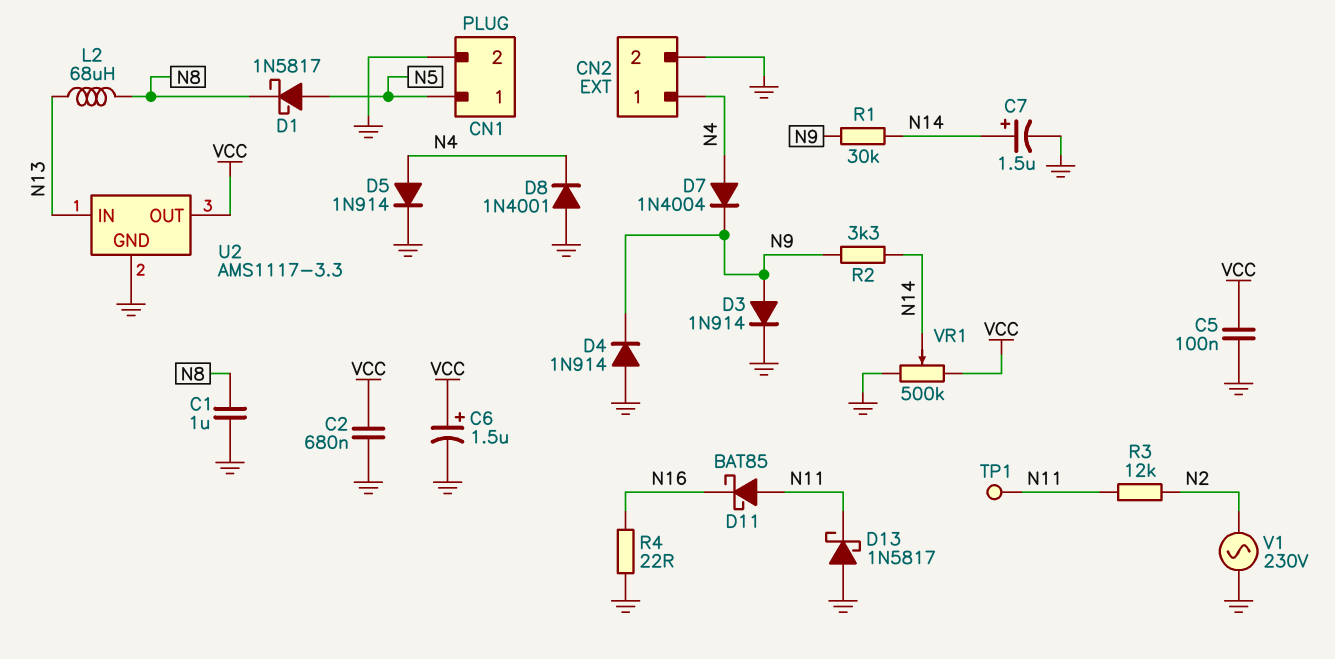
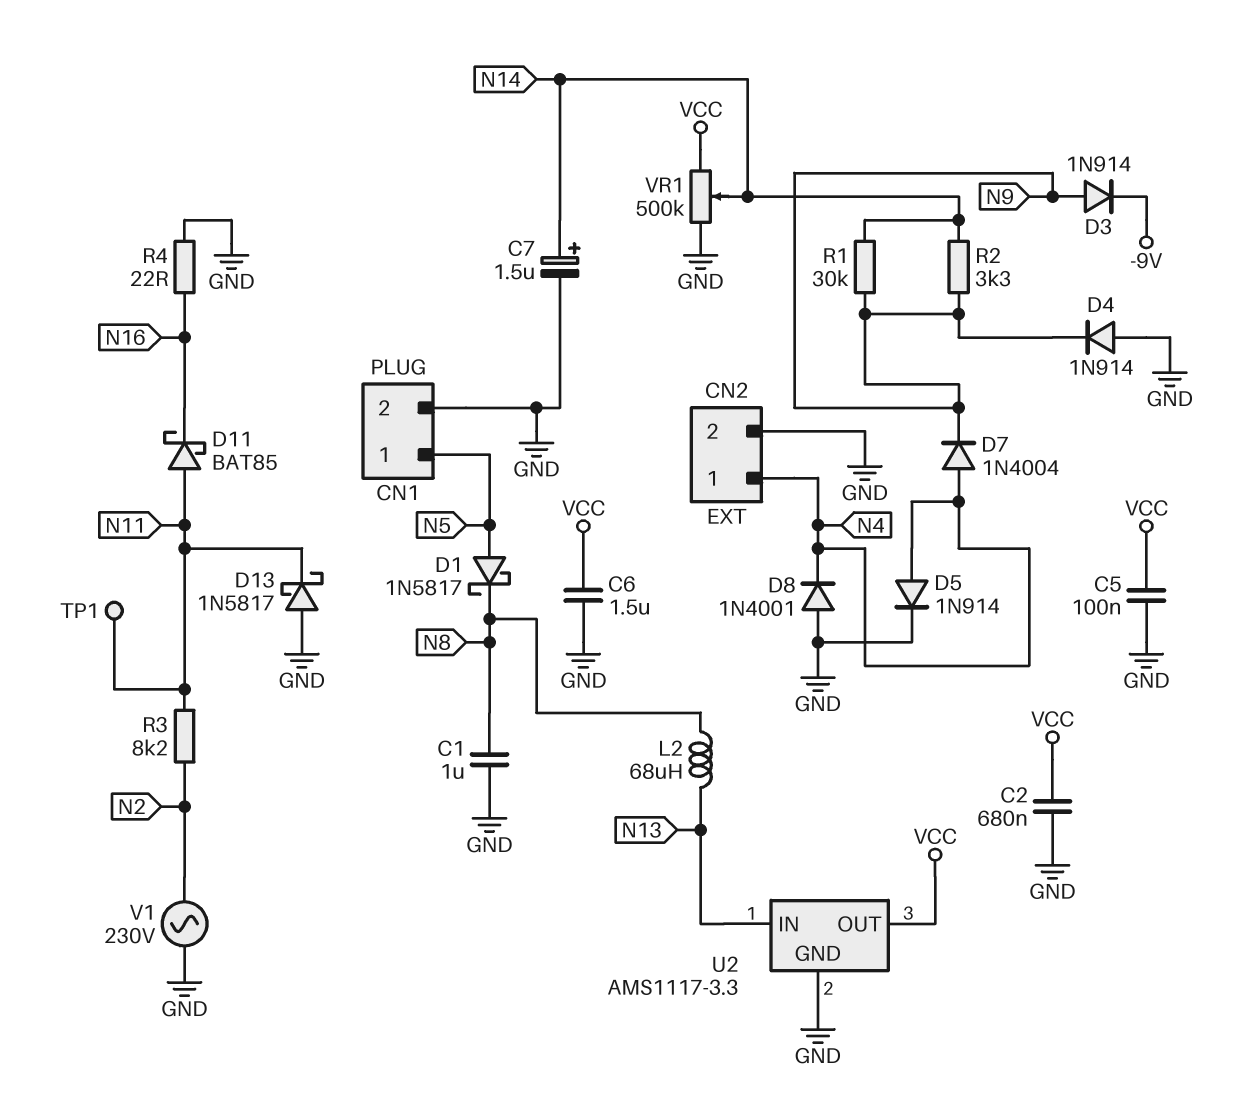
C6: 1.5uF (plus VCC, minus GND) -> 1.5uF (GND, VCC)
D3: diode 1N914 (A N9, K GND) -> diode 1N914 (A N9, K -9V)
R3: 12k (N2, N11) -> 8.2k (N2, N11)

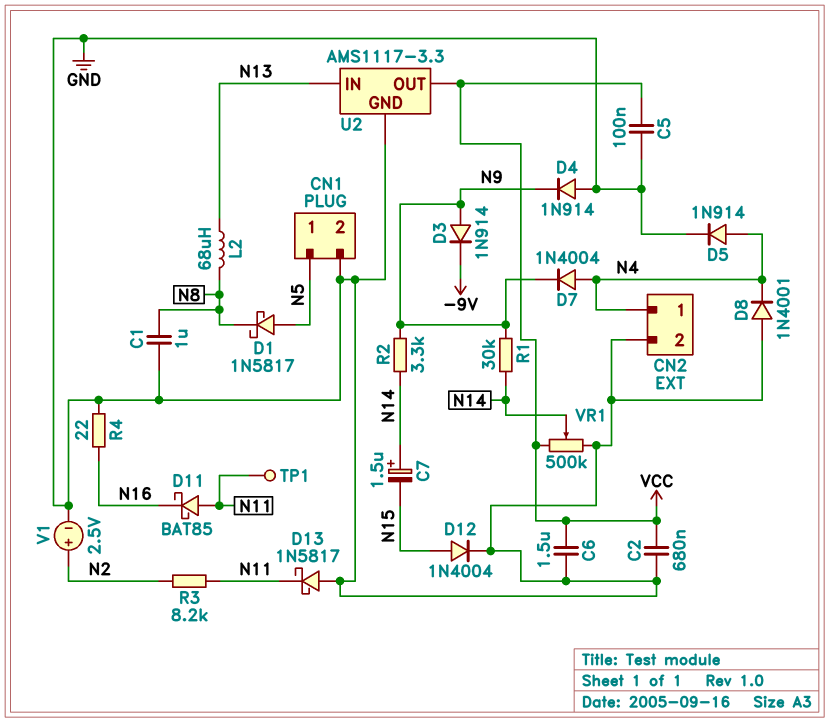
C7: 1.5uF (plus N14, minus GND) -> 1.5uF (plus N14, minus N15)
D12: none -> diode 1N4004 (A N15, K GND)
V1: AC 230V (GND, N2) -> 2.5V (plus N2, minus GND)

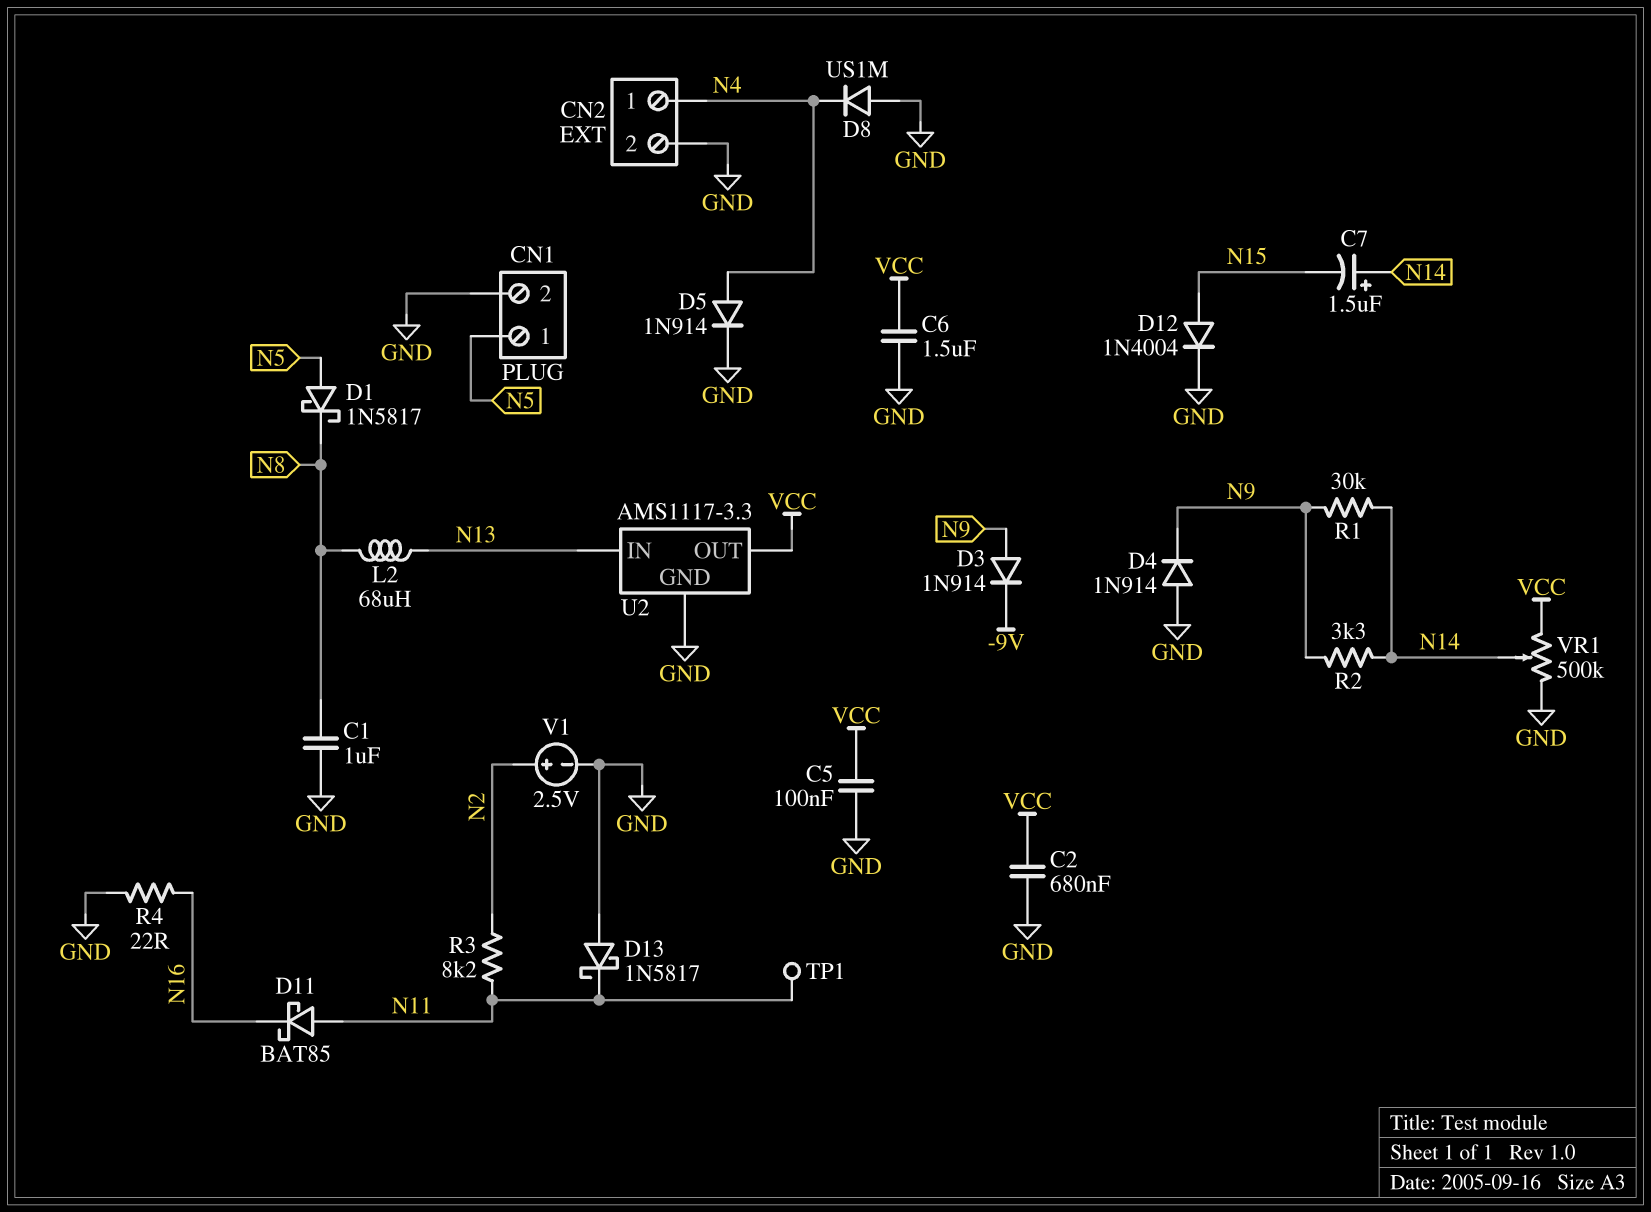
D7: diode 1N4004 (A N4, K N9) -> none
D8: diode 1N4001 (A GND, K N4) -> diode US1M (A GND, K N4)

